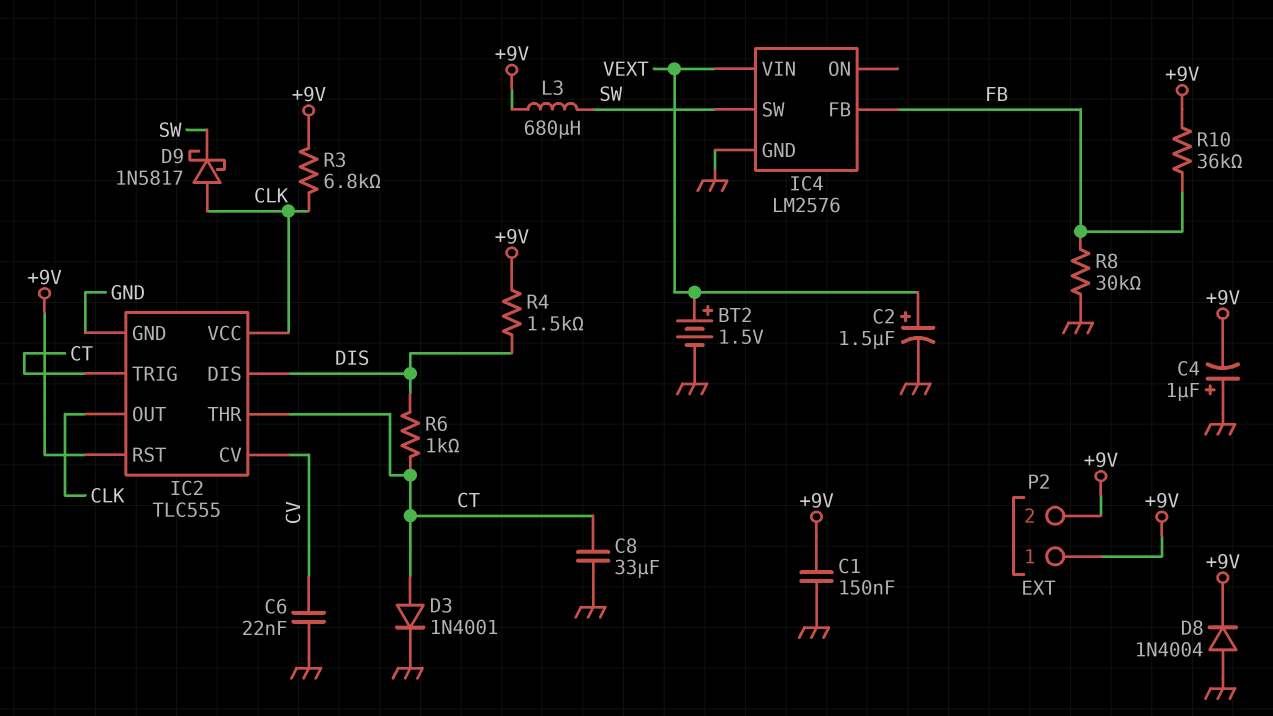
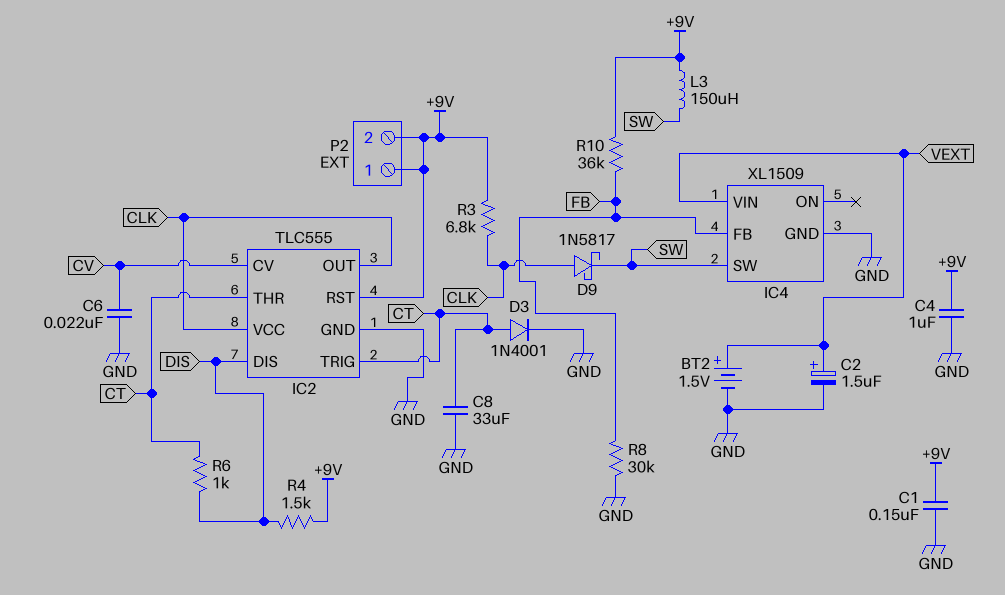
C4: 1uF (plus GND, minus +9V) -> 1uF (+9V, GND)
D8: diode 1N4004 (A GND, K +9V) -> none
IC4: LM2576 -> XL1509
L3: 680uH (+9V, SW) -> 150uH (+9V, SW)

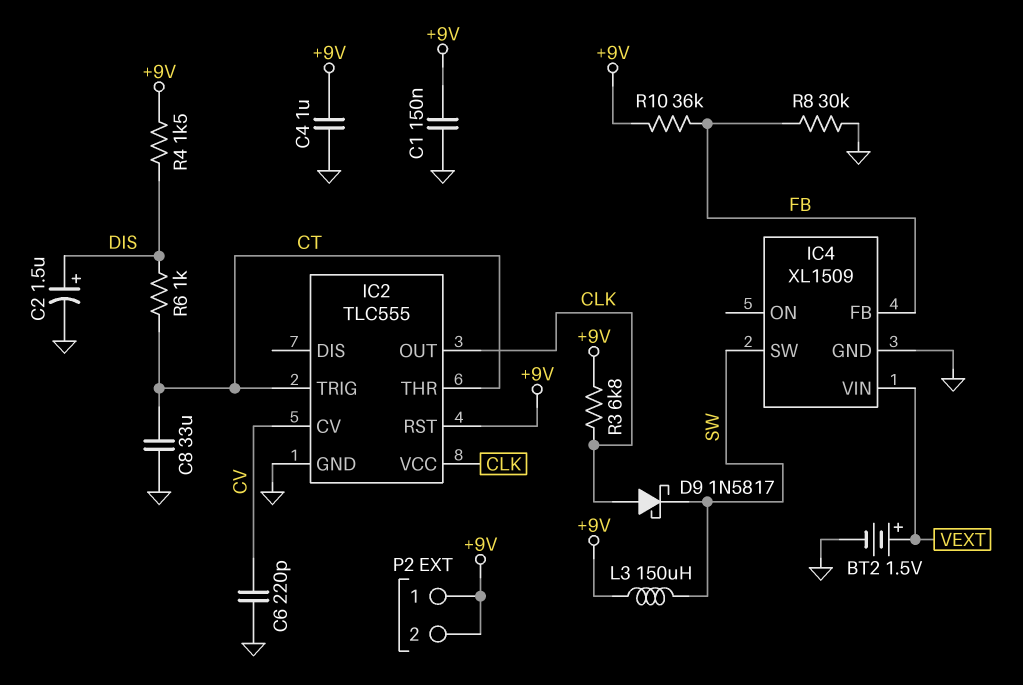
C2: 1.5uF (plus VEXT, minus GND) -> 1.5uF (plus DIS, minus GND)
C6: 22nF (CV, GND) -> 220pF (CV, GND)
D3: diode 1N4001 (A CT, K GND) -> none
IC2 pin DIS: DIS -> none

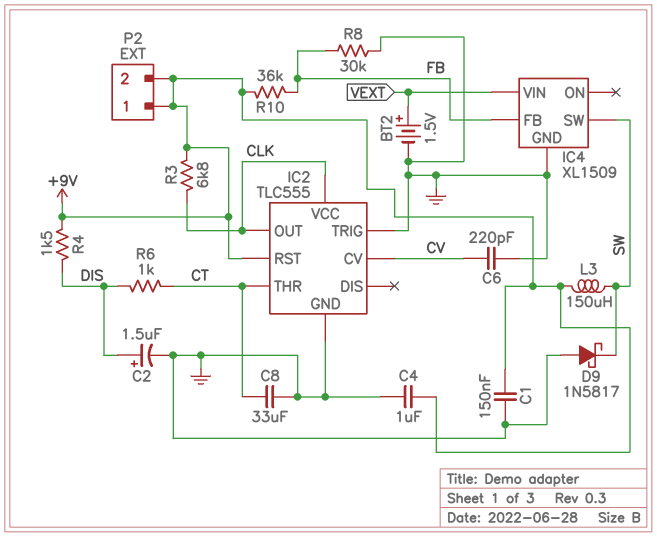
D9: schottky 1N5817 (A CLK, K SW) -> schottky 1N5817 (A GND, K SW)
IC2 pin TRIG: CT -> GND

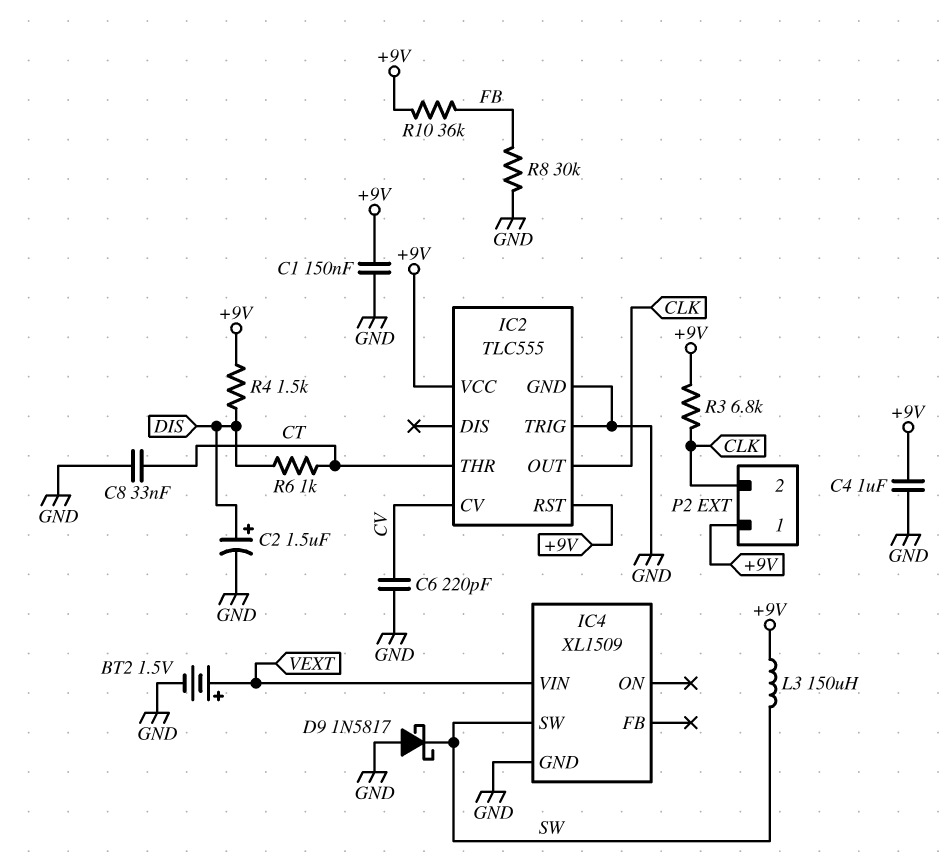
C8: 33uF (CT, GND) -> 33nF (CT, GND)
IC2 pin VCC: CLK -> +9V
IC4 pin FB: FB -> none
P2 pin 2: +9V -> CLK

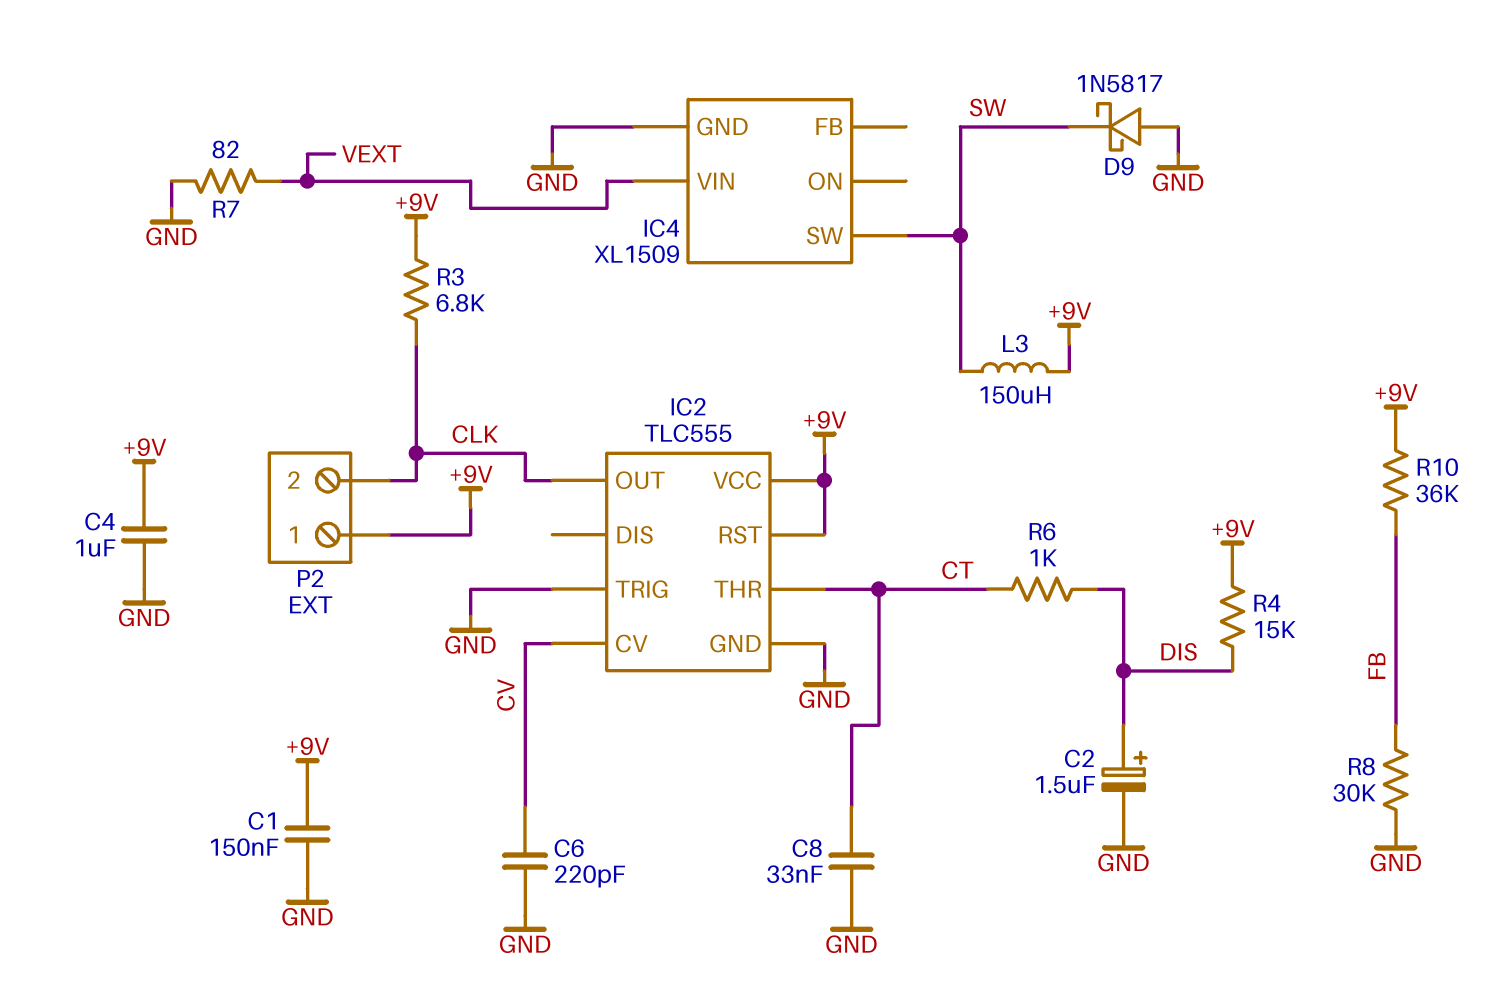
BT2: 1.5V (plus VEXT, minus GND) -> none
R4: 1.5k (+9V, DIS) -> 15k (+9V, DIS)
R7: none -> 82 (GND, VEXT)

